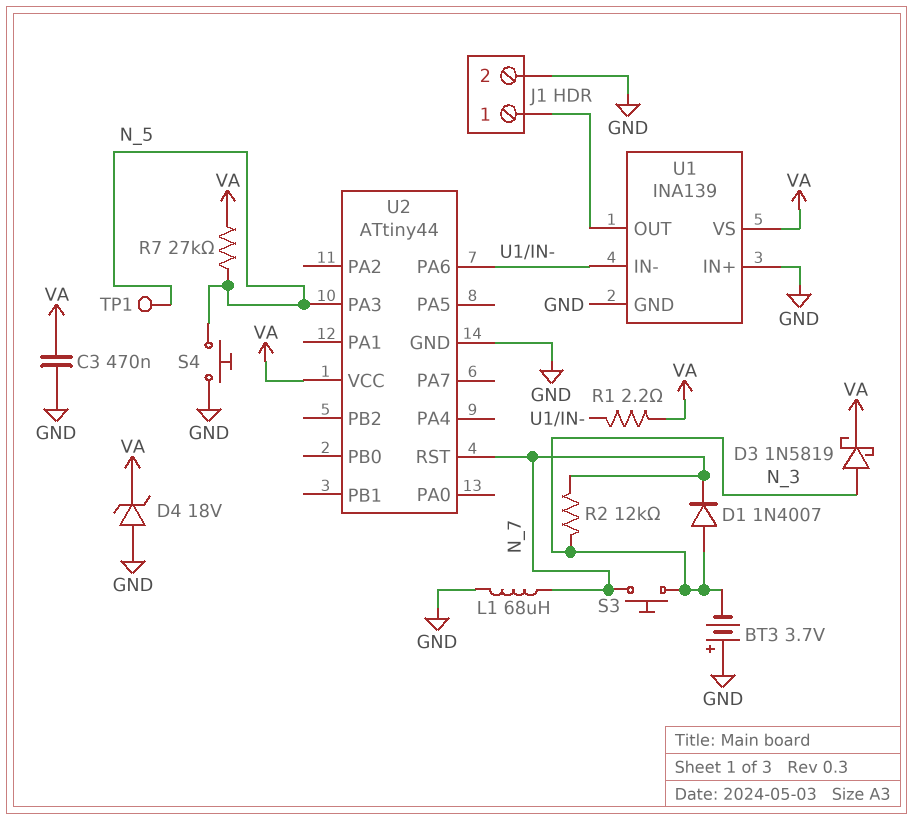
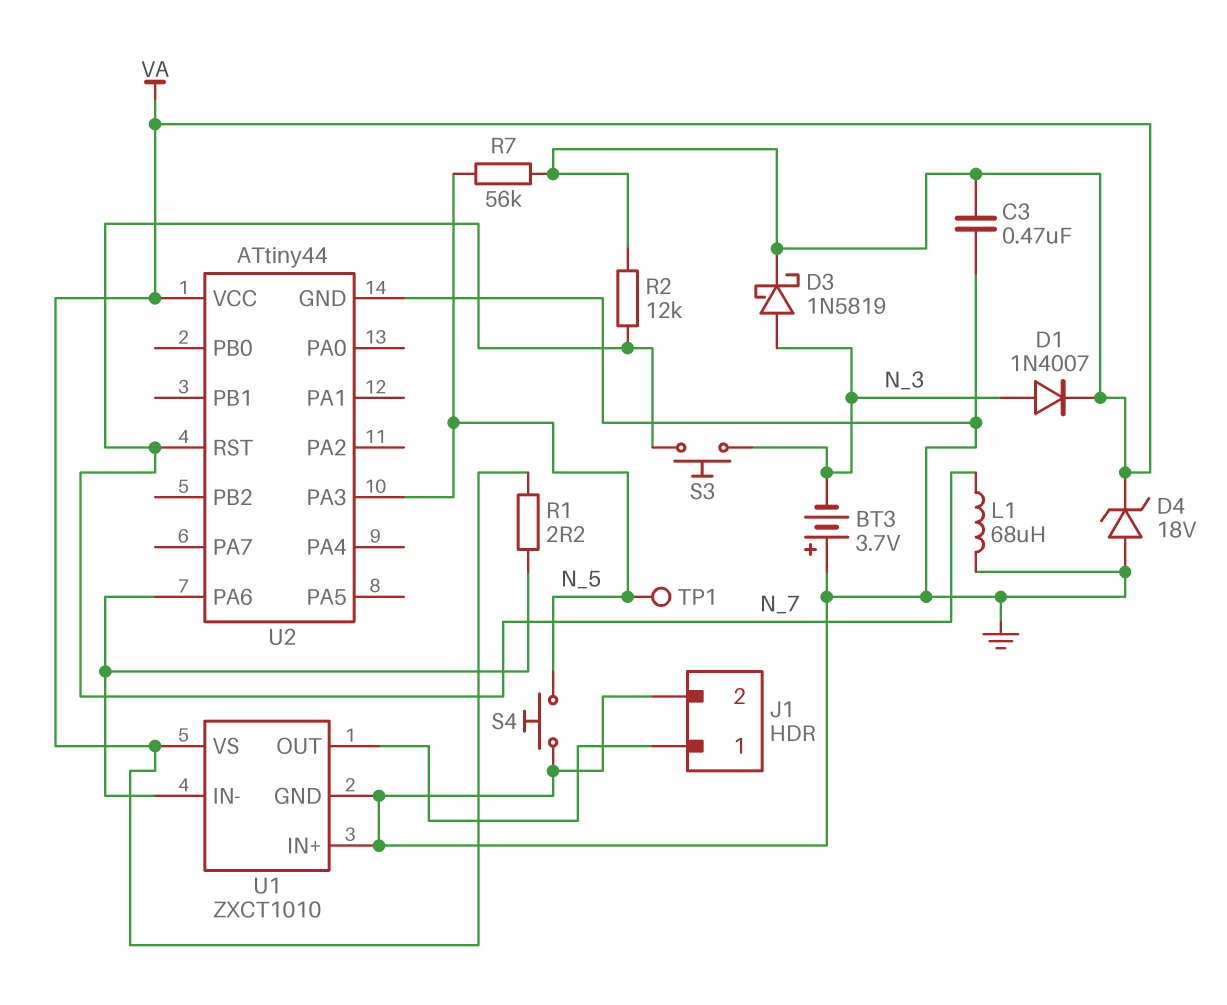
D1: diode 1N4007 (A N_3, K N_7) -> diode 1N4007 (A N_3, K VA)
R2: 12k (N_3, N_7) -> 12k (N_7, VA)
R7: 27k (N_5, VA) -> 56k (N_5, VA)
U1: INA139 -> ZXCT1010

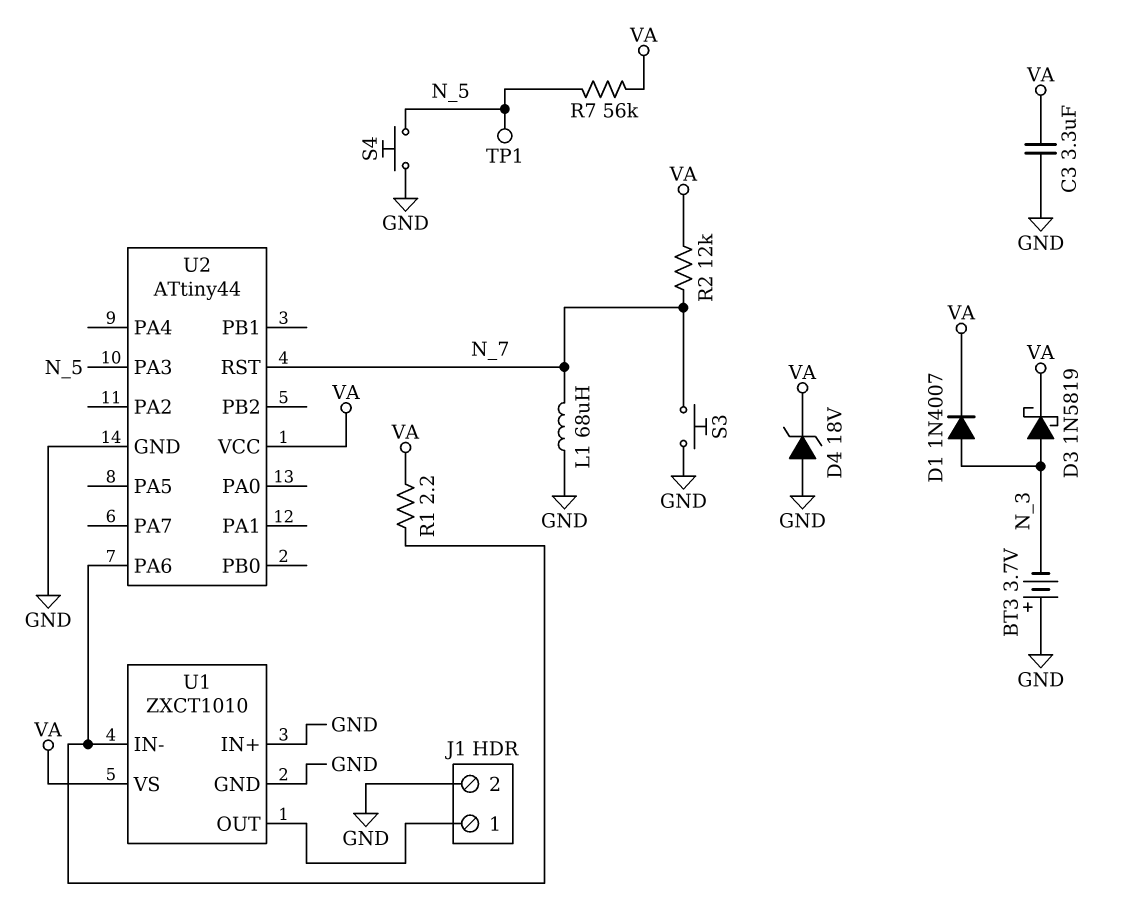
C3: 470nF (GND, VA) -> 3.3uF (GND, VA)
S3: button (N_3, N_7) -> button (GND, N_7)

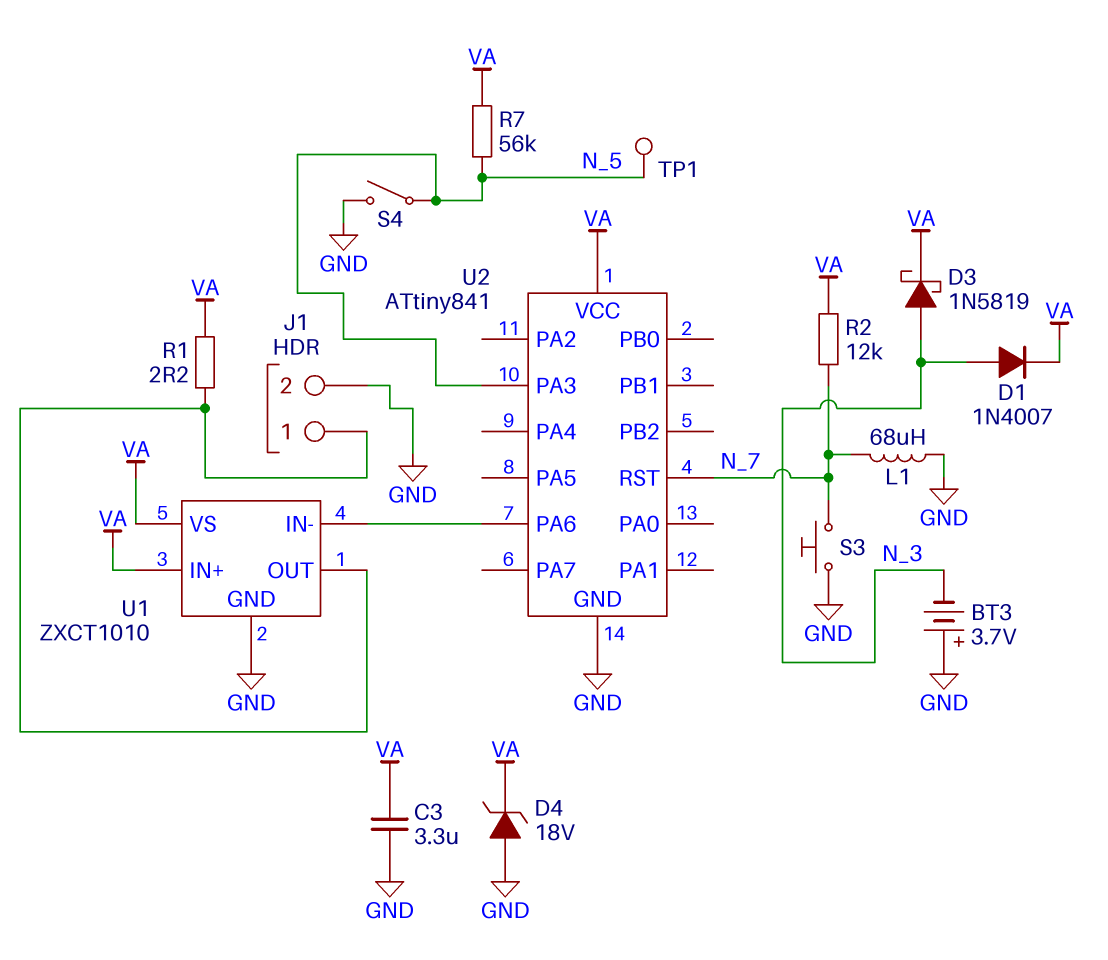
R1: 2.2 (U1/IN-, VA) -> 2.2 (J1/1, VA)
S4: button (GND, N_5) -> switch (GND, N_5)
U1 pin IN+: GND -> VA
U2: ATtiny44 -> ATtiny841

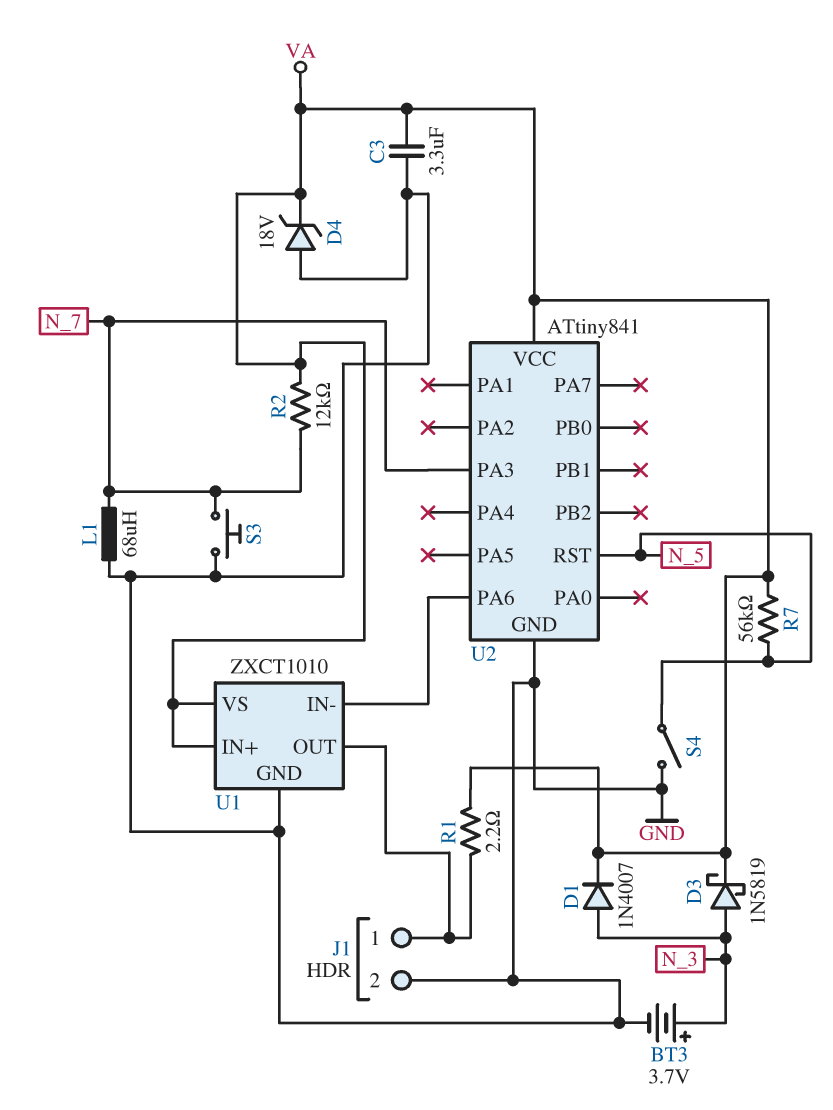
BT3: 3.7V (plus GND, minus N_3) -> 3.7V (plus N_3, minus GND)
TP1: test point (N_5) -> none
U2 pin PA3: N_5 -> N_7
U2 pin RST: N_7 -> N_5

